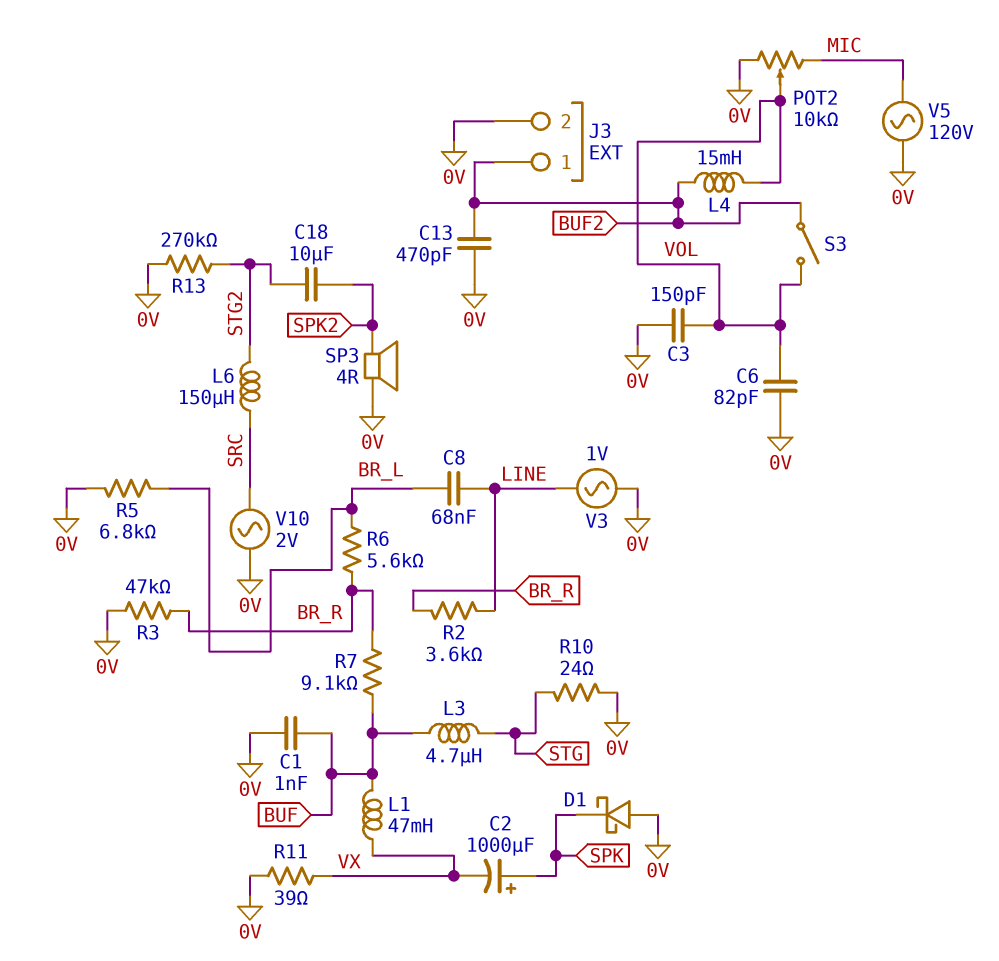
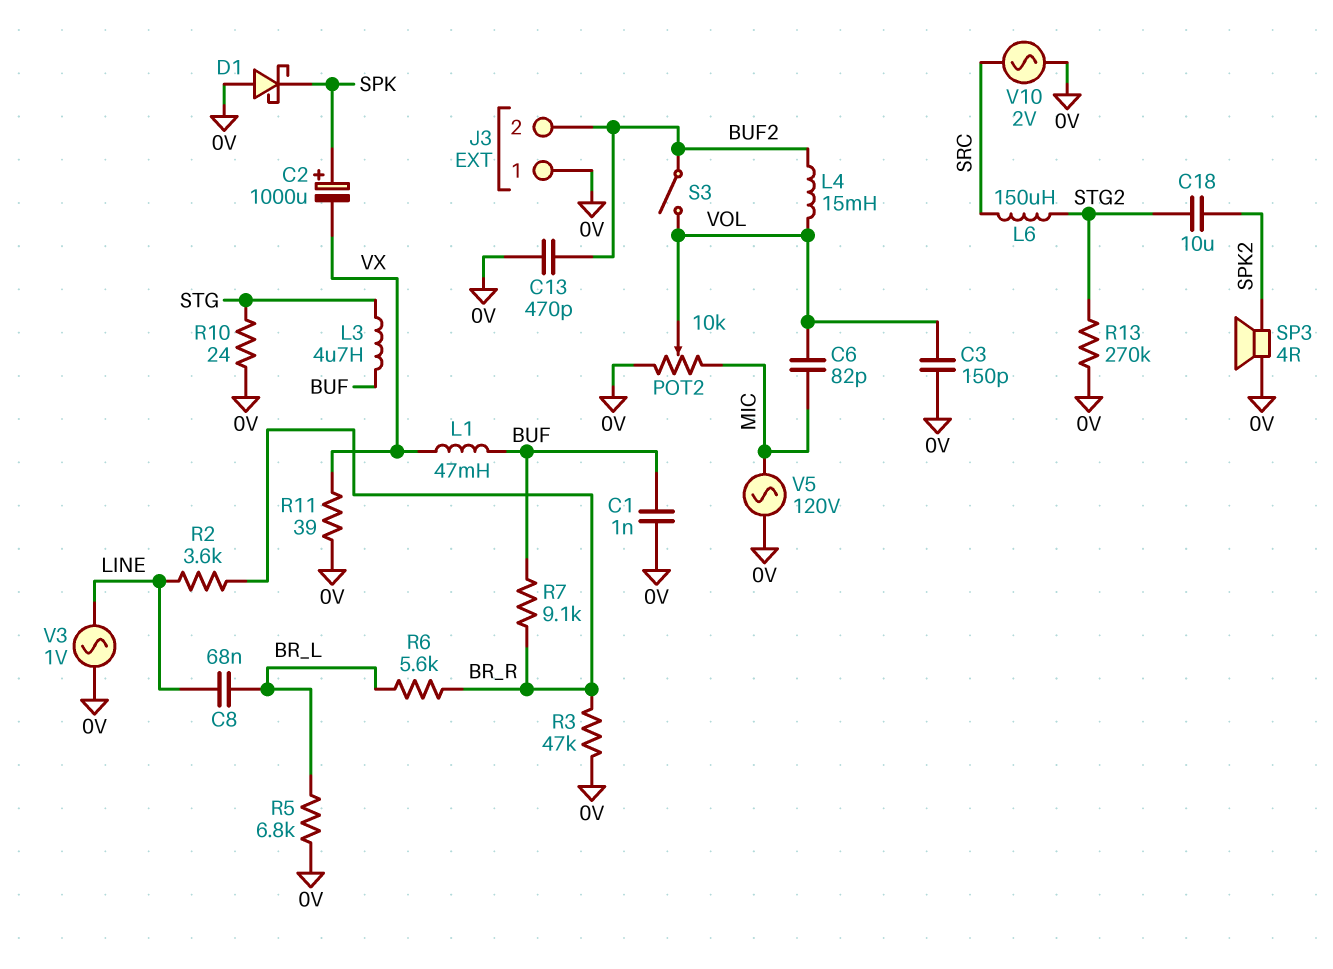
C6: 82pF (0V, VOL) -> 82pF (MIC, VOL)
J3 pin 1: BUF2 -> 0V
J3 pin 2: 0V -> BUF2

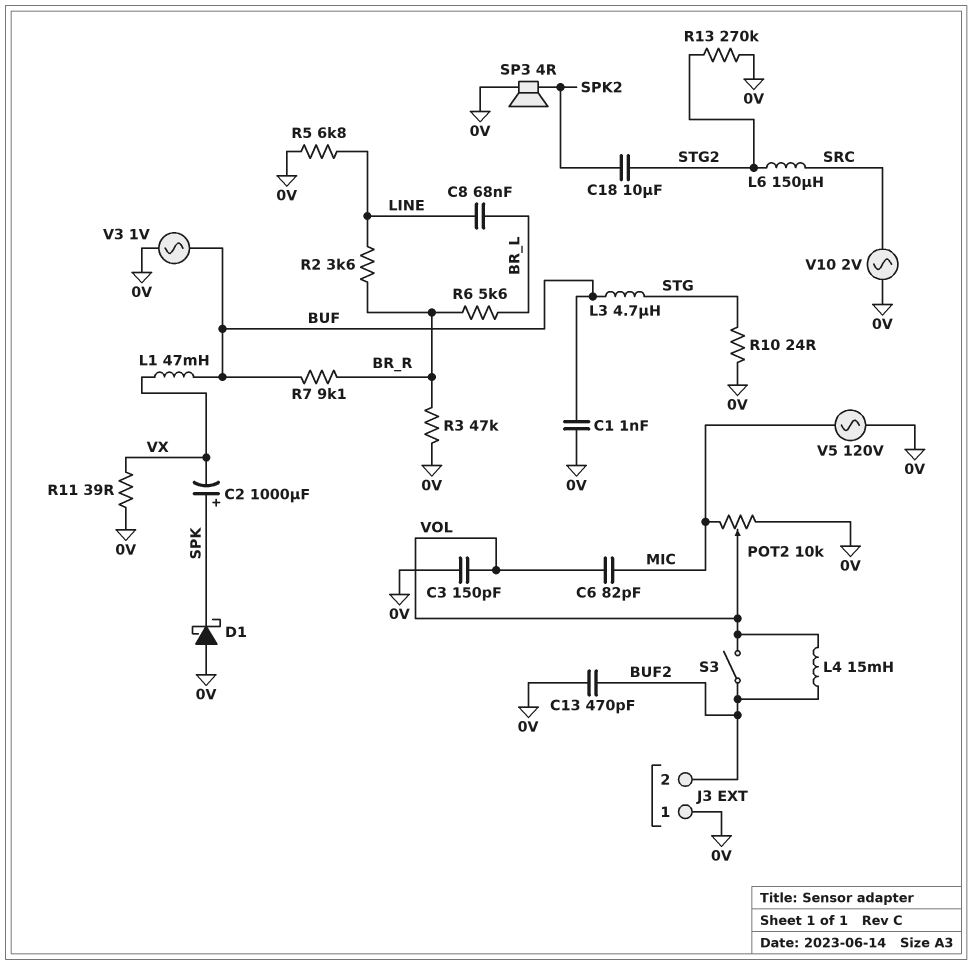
R5: 6.8k (0V, BR_L) -> 6.8k (0V, LINE)
V3: AC 1V (0V, LINE) -> AC 1V (0V, BUF)

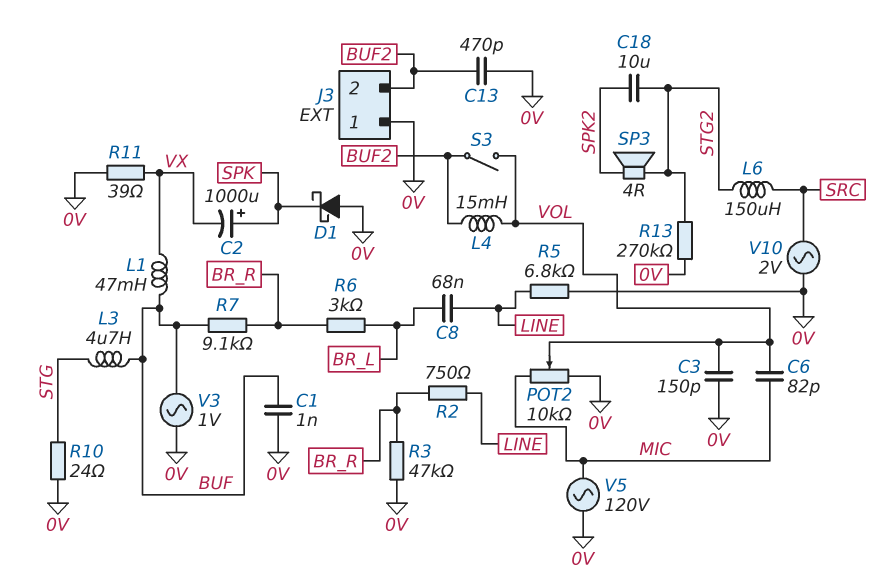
R2: 3.6k (BR_R, LINE) -> 750 (BR_R, LINE)
R6: 5.6k (BR_L, BR_R) -> 3k (BR_L, BR_R)
SP3: speaker 4R (0V, SPK2) -> speaker 4R (SPK2, STG2)

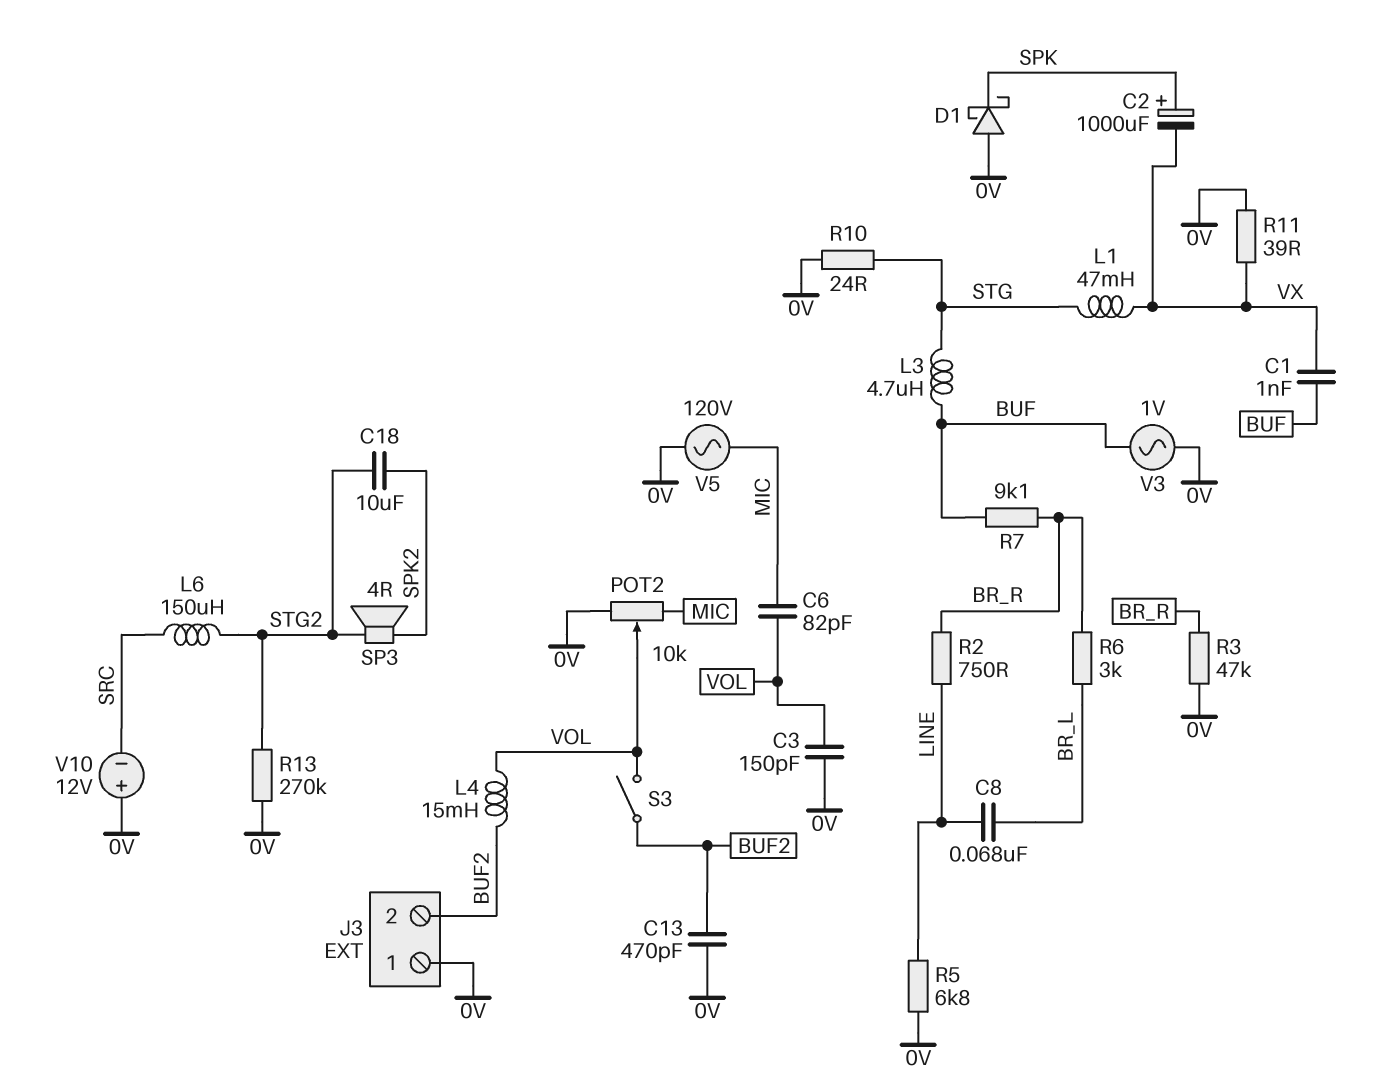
C1: 1nF (0V, BUF) -> 1nF (BUF, VX)
L1: 47mH (BUF, VX) -> 47mH (STG, VX)
V10: AC 2V (0V, SRC) -> 12V (plus 0V, minus SRC)

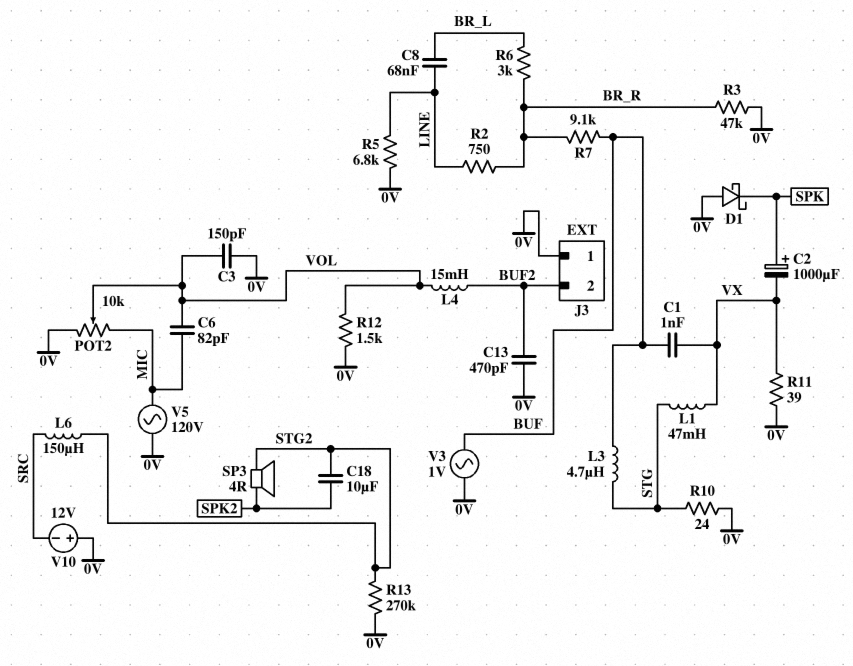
R12: none -> 1.5k (0V, VOL)
S3: switch (BUF2, VOL) -> none

